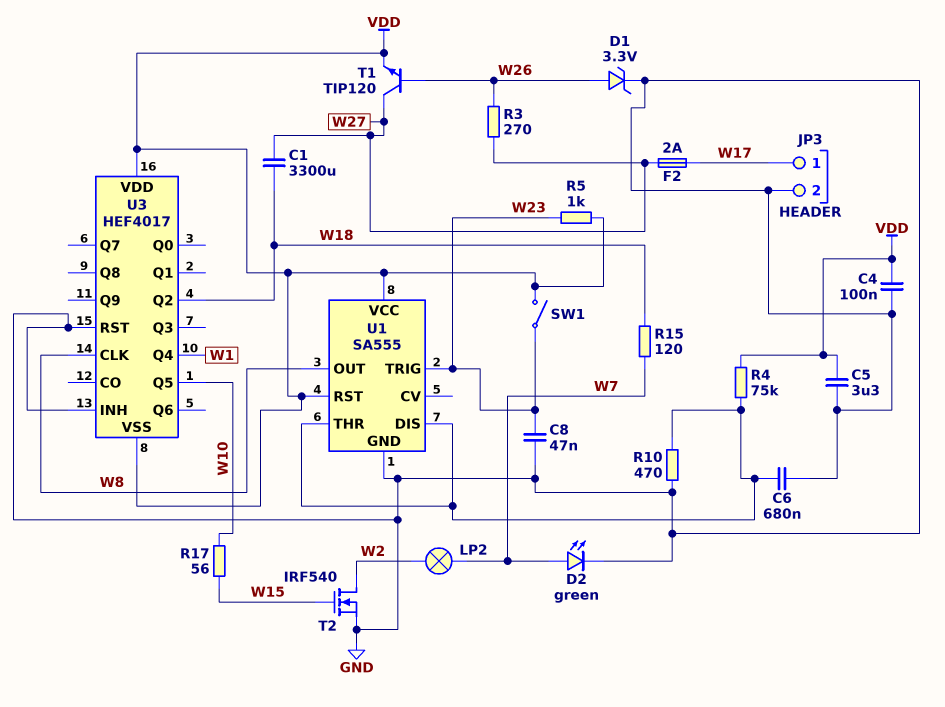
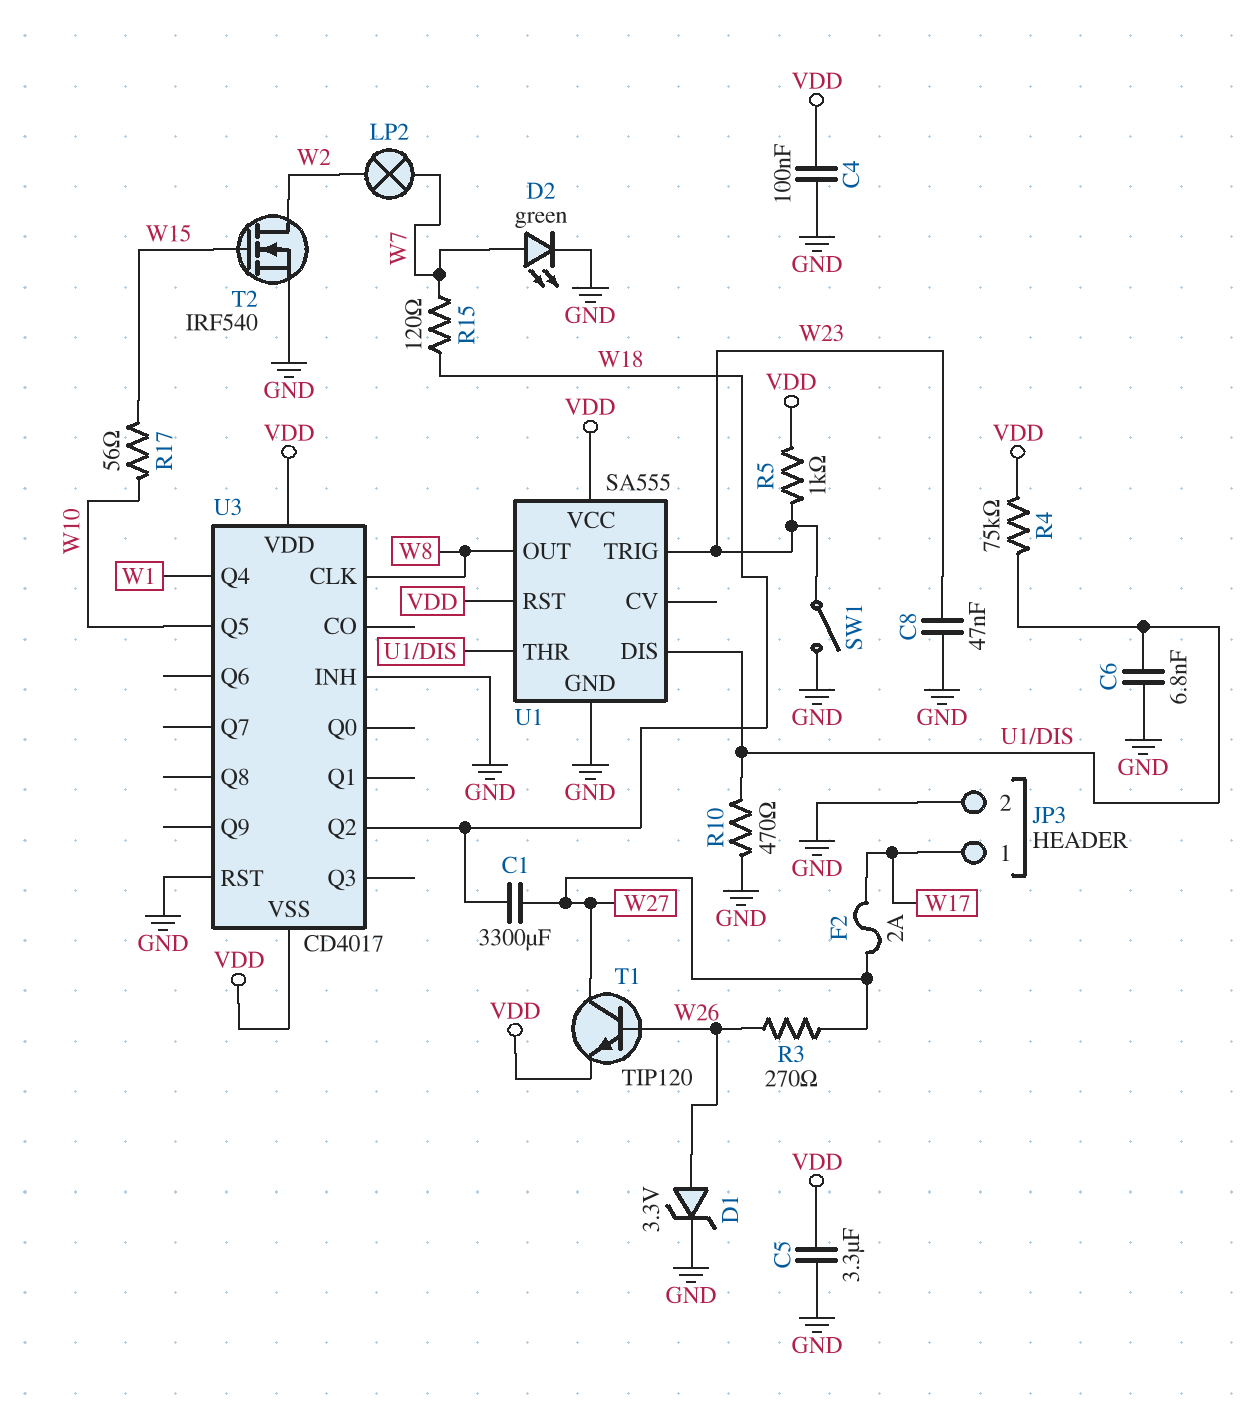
C6: 680nF (GND, U1/DIS) -> 6.8nF (GND, U1/DIS)
SW1: switch (VDD, W23) -> switch (GND, W23)
U3: HEF4017 -> CD4017

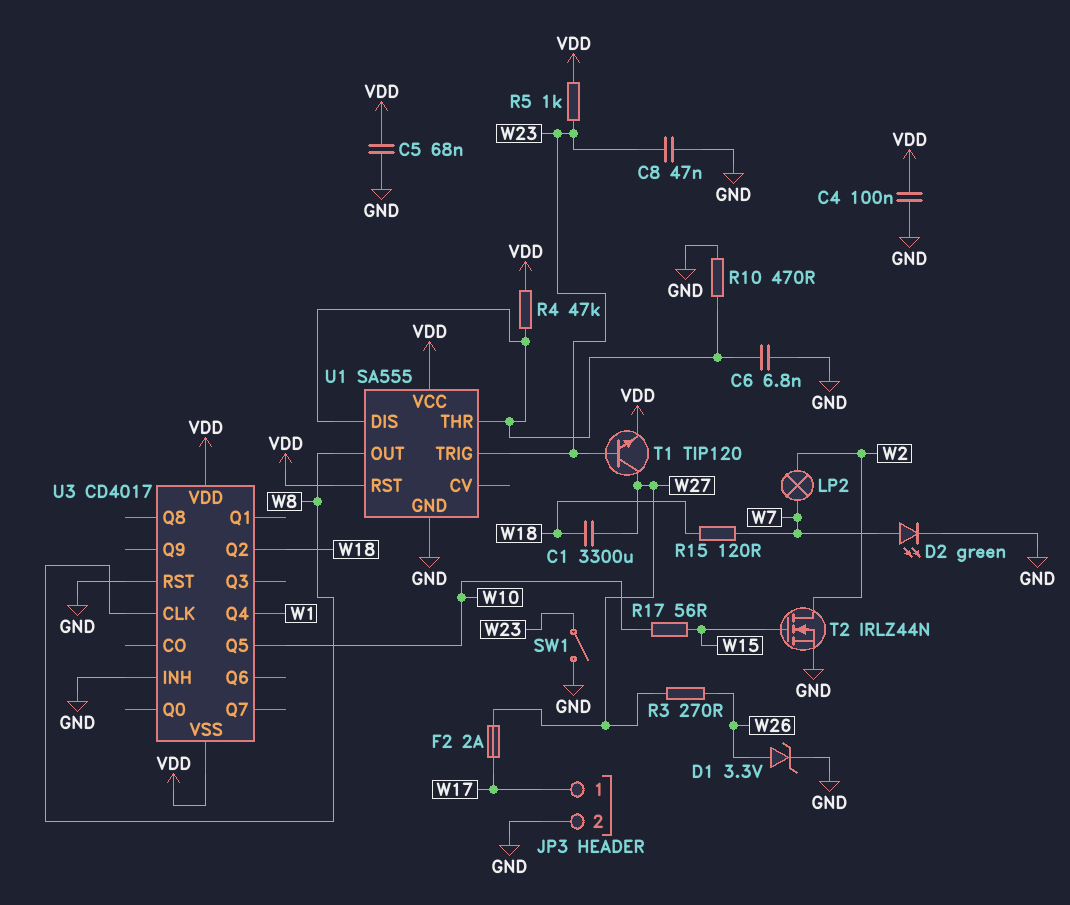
C5: 3.3uF (GND, VDD) -> 68nF (GND, VDD)
R4: 75k (U1/DIS, VDD) -> 47k (U1/DIS, VDD)
T1: NPN TIP120 (B W26, C W27, E VDD) -> NPN TIP120 (B W23, C W27, E VDD)
T2: NMOS IRF540 (G W15, D W2, S GND) -> NMOS IRLZ44N (G W15, D W2, S GND)

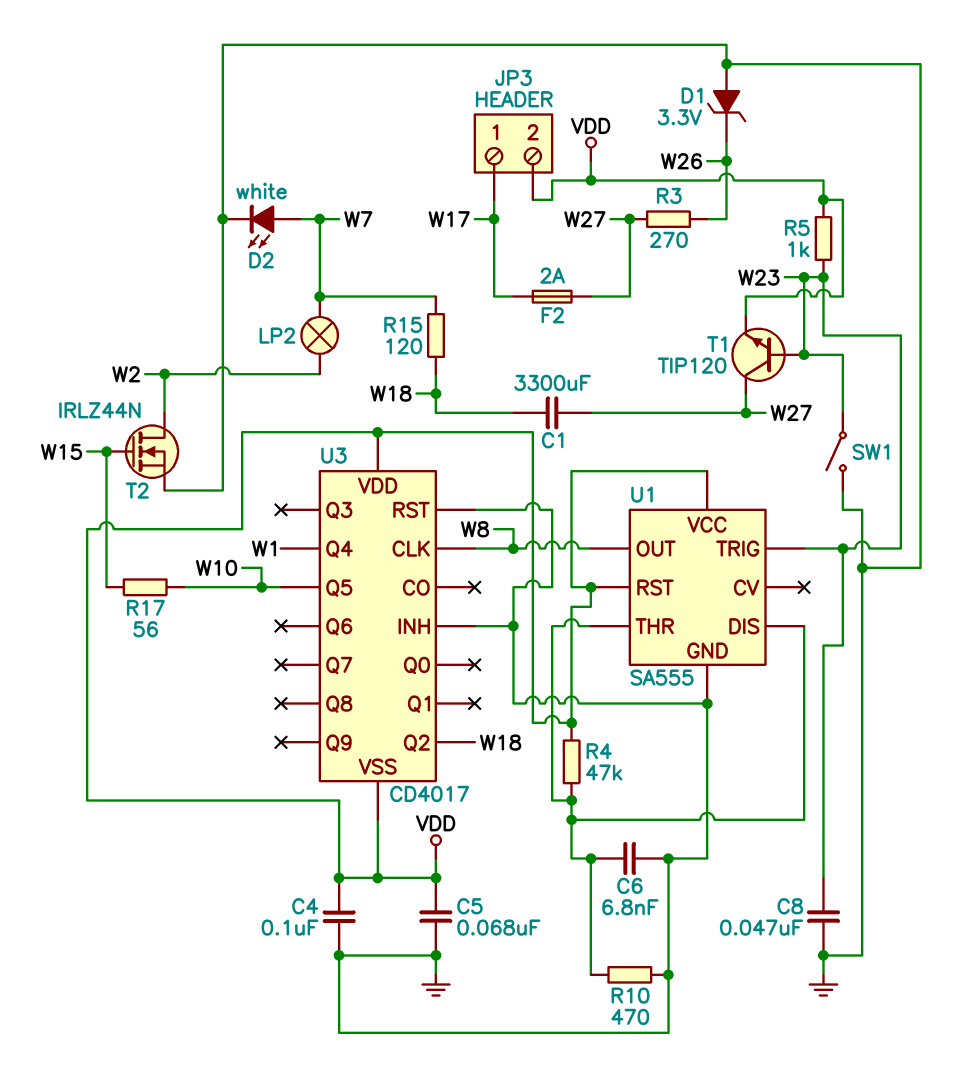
D1: zener 3.3V (A W26, K GND) -> zener 3.3V (A GND, K W26)
D2: LED green (A W7, K GND) -> LED white (A W7, K GND)
JP3 pin 2: GND -> VDD

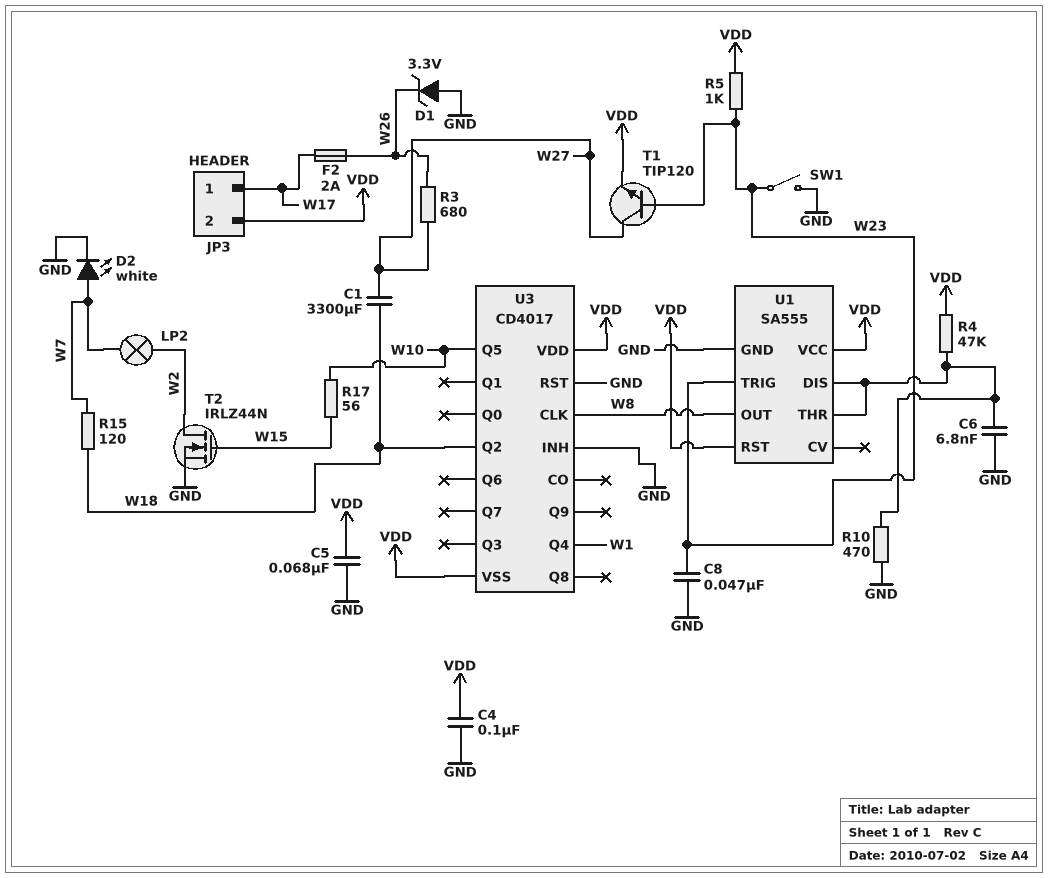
F2: 2A (W17, W27) -> 2A (W17, W26)
R3: 270 (W26, W27) -> 680 (W26, W27)

